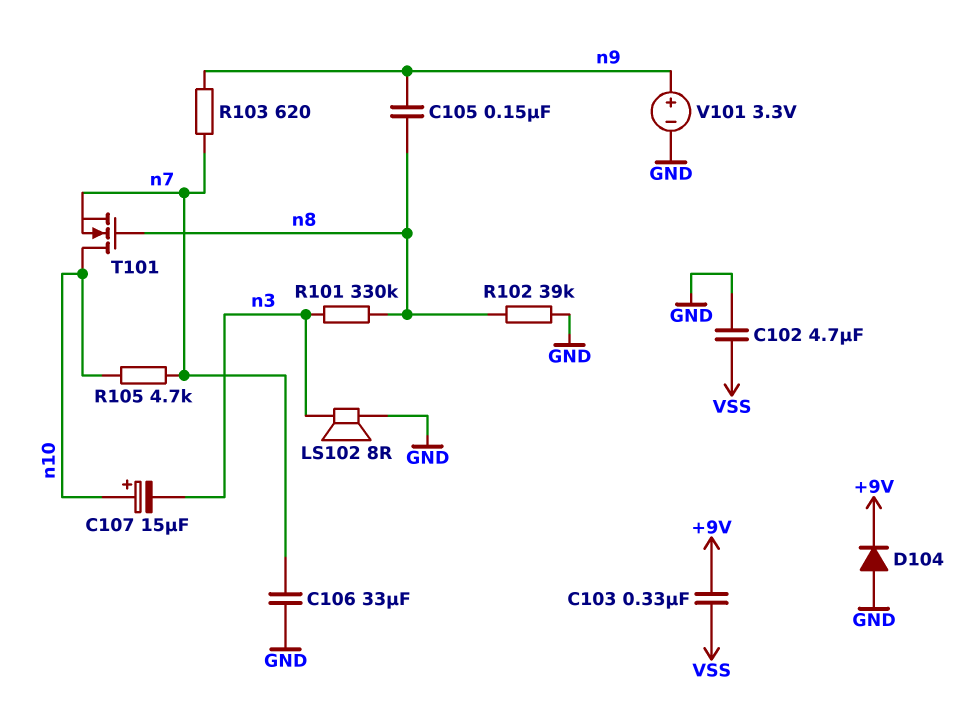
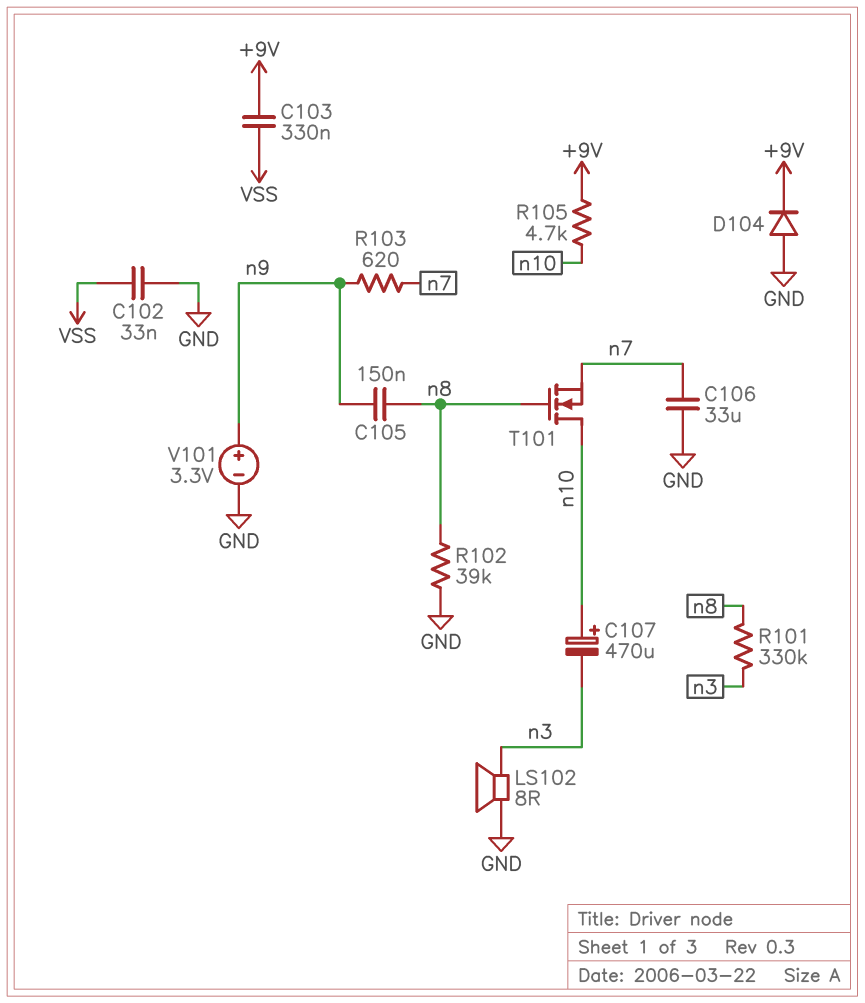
C102: 4.7uF (GND, VSS) -> 33nF (GND, VSS)
C107: 15uF (plus n10, minus n3) -> 470uF (plus n10, minus n3)
R105: 4.7k (n7, n10) -> 4.7k (+9V, n10)

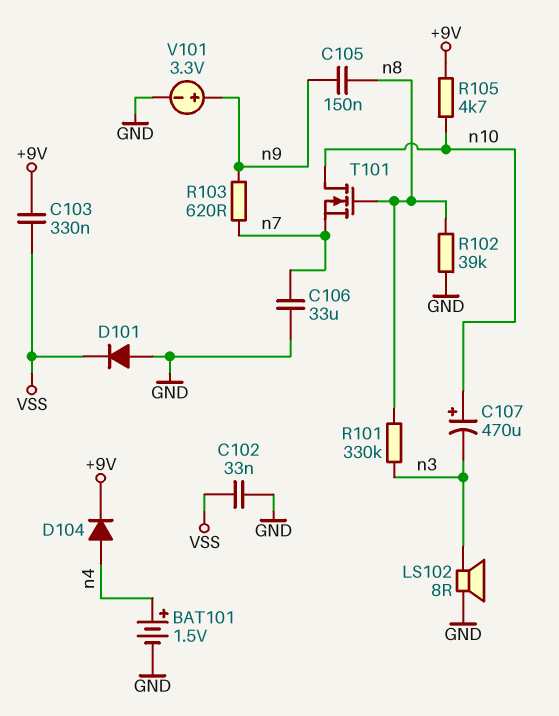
BAT101: none -> 1.5V (plus n4, minus GND)
D101: none -> diode (A GND, K VSS)
D104: diode (A GND, K +9V) -> diode (A n4, K +9V)

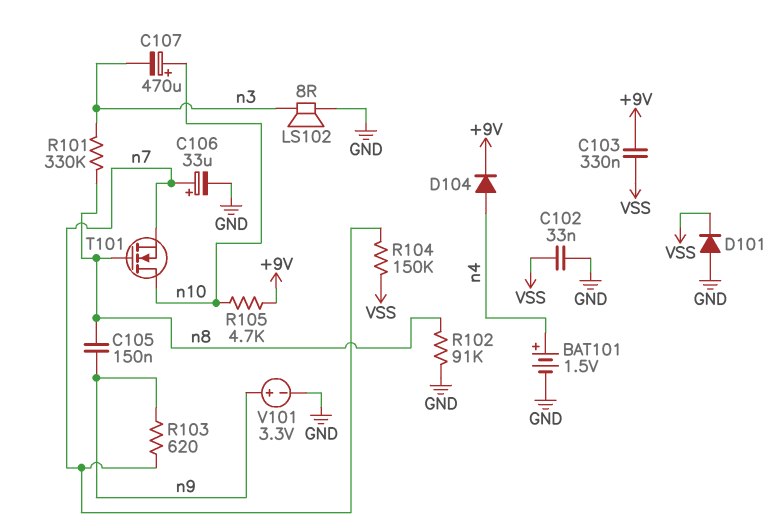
C106: 33uF (GND, n7) -> 33uF (plus n7, minus GND)
R102: 39k (GND, n8) -> 91k (GND, n8)
R104: none -> 150k (VSS, n7)

